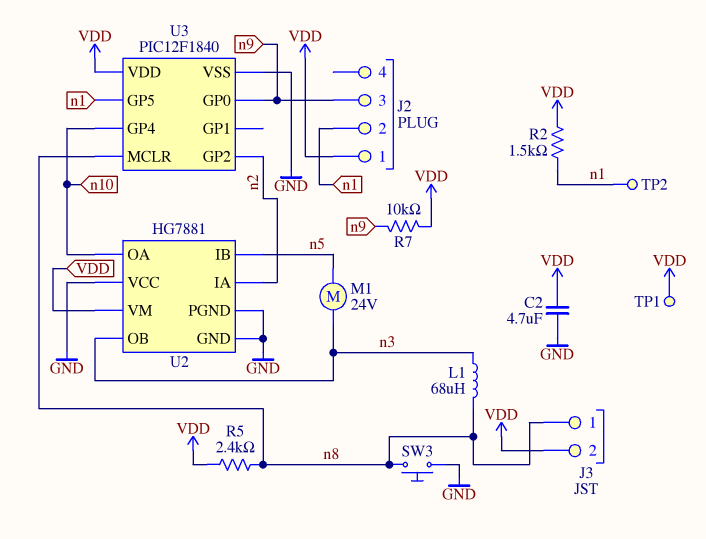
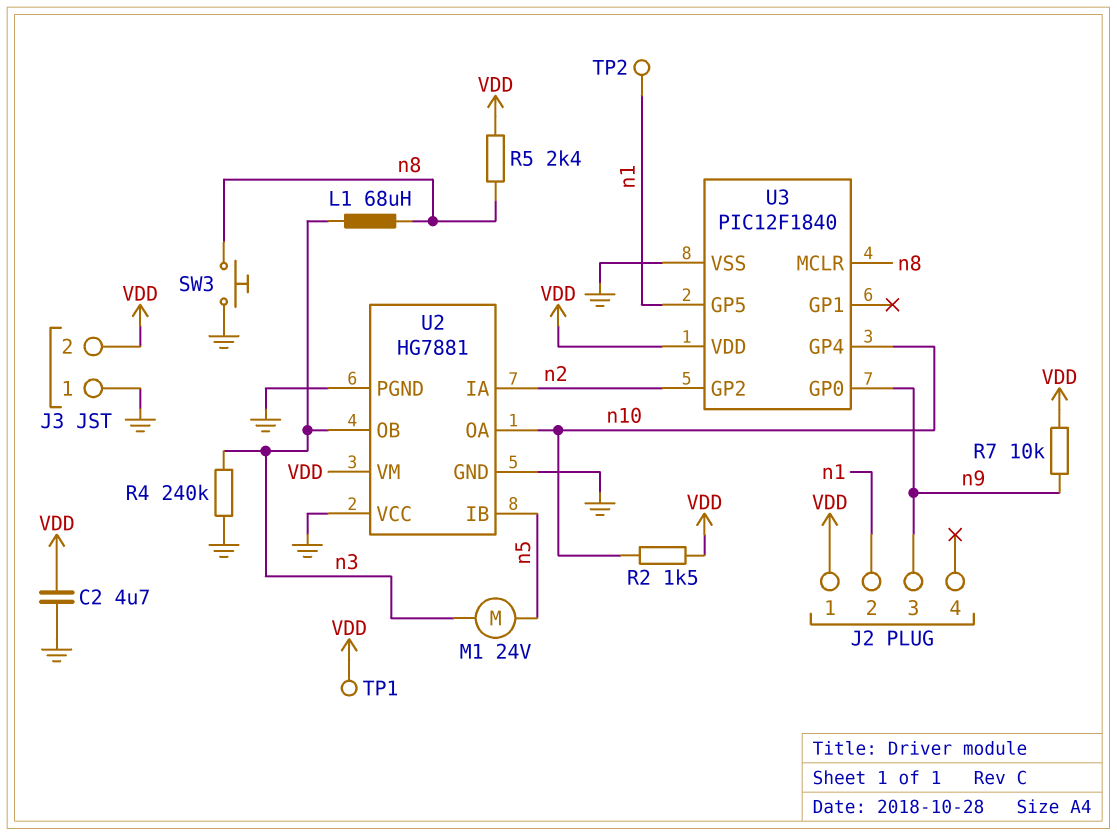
J3 pin 1: n8 -> GND
R2: 1.5k (VDD, n1) -> 1.5k (VDD, n10)
R4: none -> 240k (GND, n3)

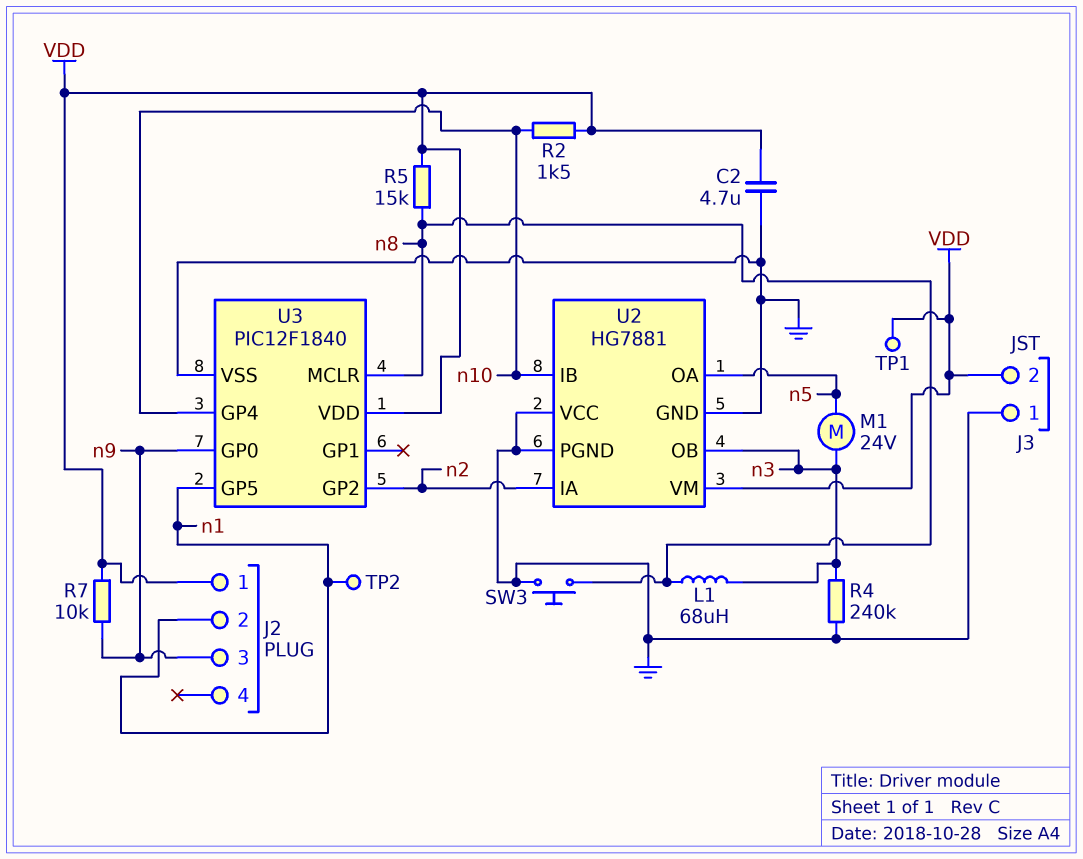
R5: 2.4k (VDD, n8) -> 15k (VDD, n8)
U2 pin IB: n5 -> n10
U2 pin OA: n10 -> n5

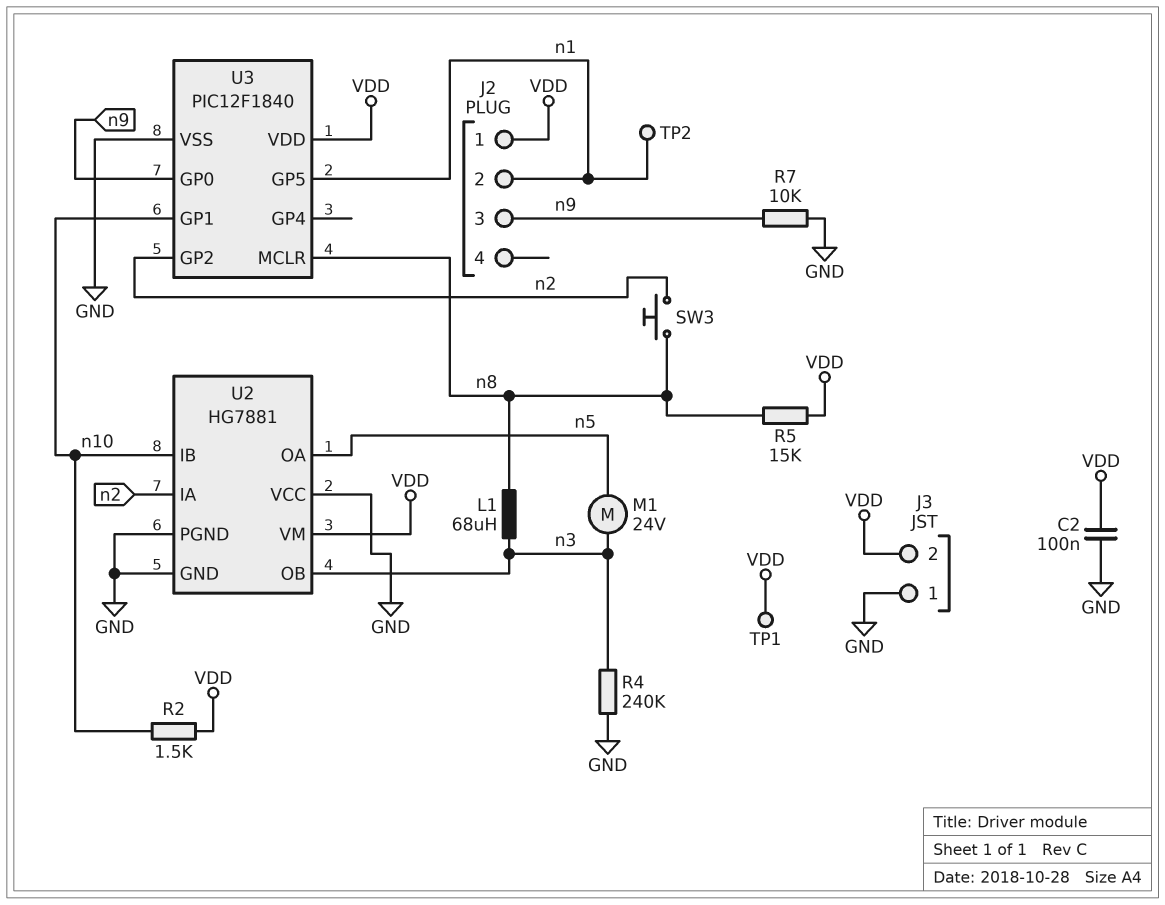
C2: 4.7uF (GND, VDD) -> 100nF (GND, VDD)
R7: 10k (VDD, n9) -> 10k (GND, n9)
SW3: button (GND, n8) -> button (n2, n8)
U3 pin GP1: none -> n10
U3 pin GP4: n10 -> none

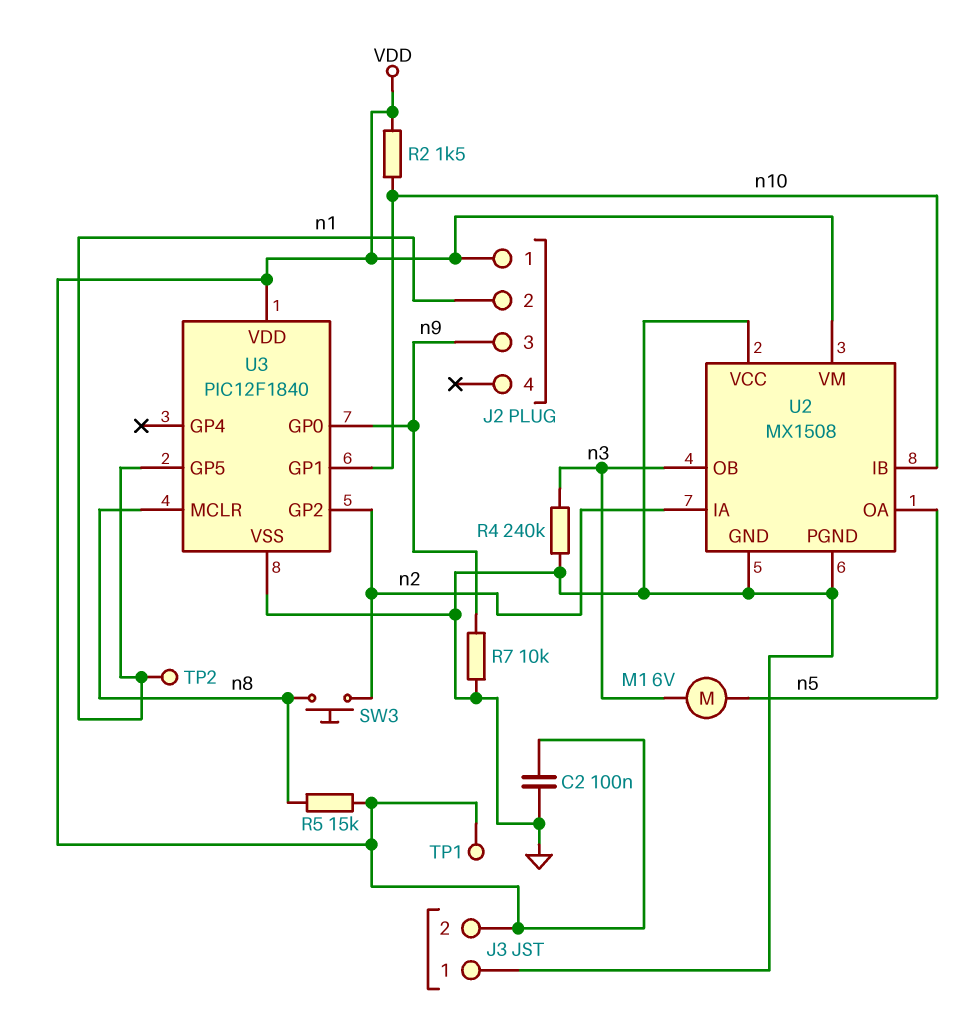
L1: 68uH (n3, n8) -> none
M1: motor 24V (n3, n5) -> motor 6V (n3, n5)
U2: HG7881 -> MX1508

